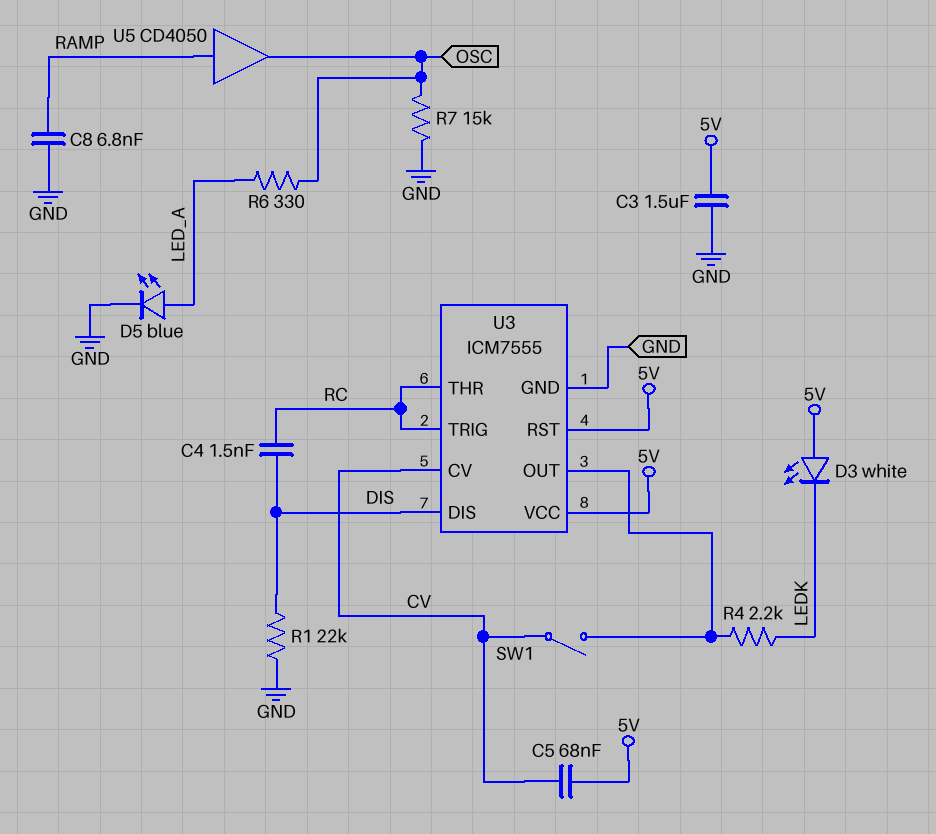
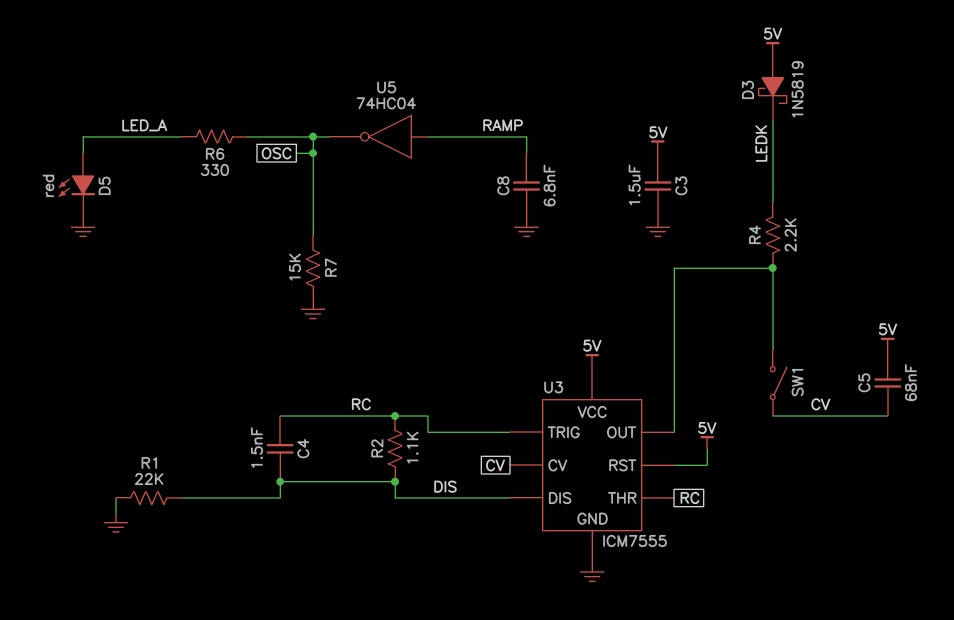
D3: LED white (A 5V, K LEDK) -> schottky 1N5819 (A 5V, K LEDK)
D5: LED blue (A LED_A, K GND) -> LED red (A LED_A, K GND)
R2: none -> 1.1k (DIS, RC)
U5: buffer CD4050 (in RAMP, out OSC) -> NOT 74HC04 (in RAMP, out OSC)

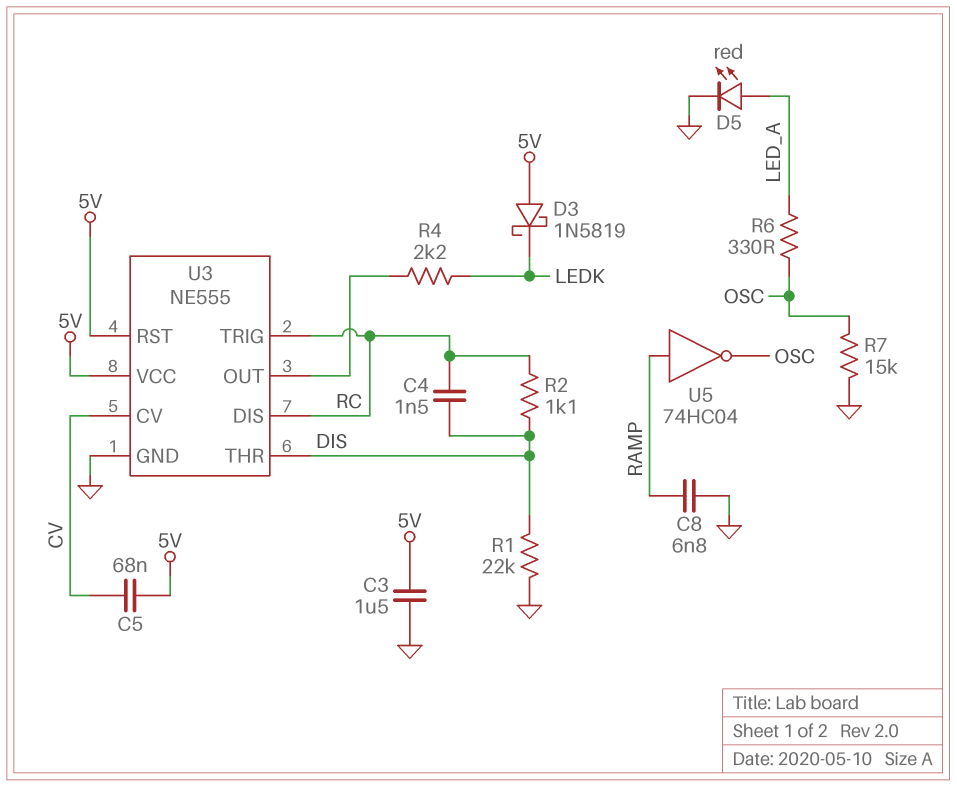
SW1: switch (CV, U3/OUT) -> none
U3: ICM7555 -> NE555
U3 pin DIS: DIS -> RC
U3 pin THR: RC -> DIS

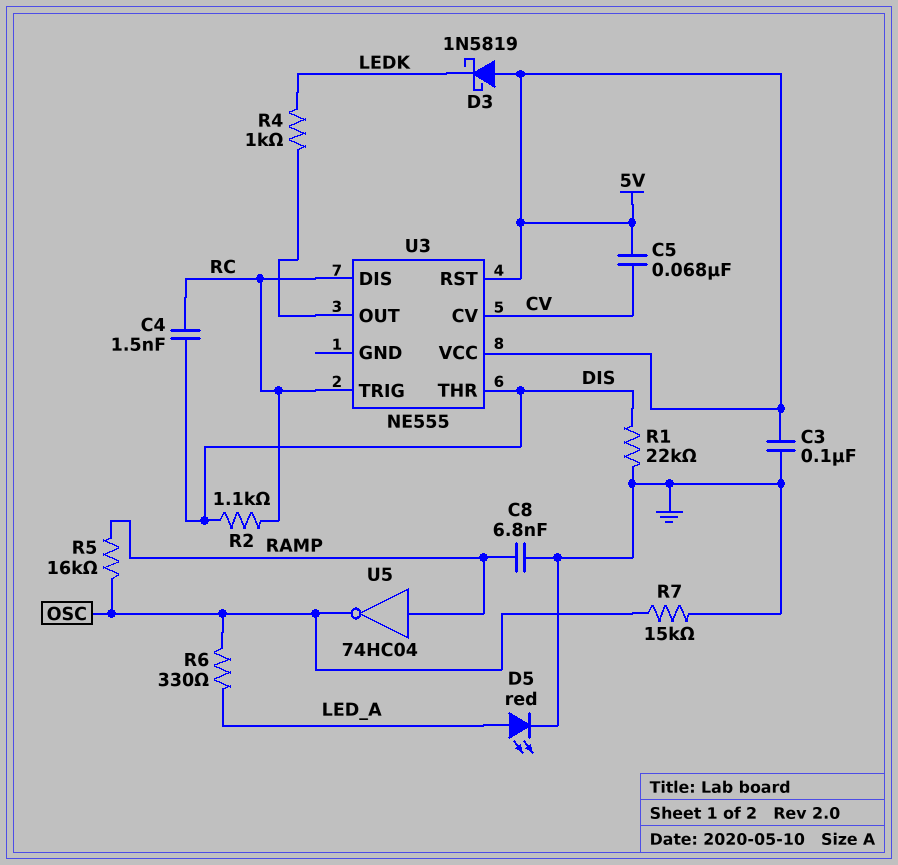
C3: 1.5uF (5V, GND) -> 100nF (5V, GND)
R4: 2.2k (LEDK, U3/OUT) -> 1k (LEDK, U3/OUT)
R5: none -> 16k (OSC, RAMP)
U3 pin GND: GND -> none

